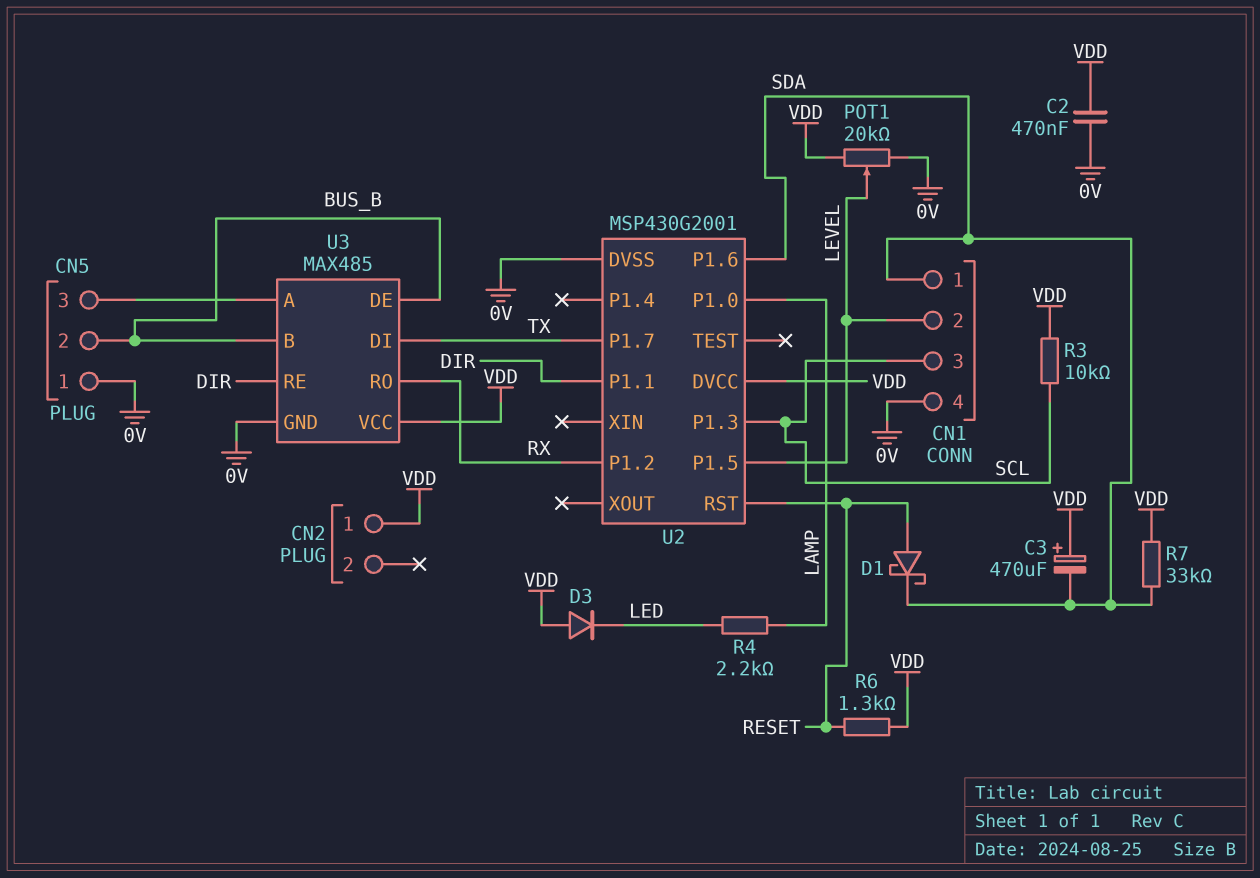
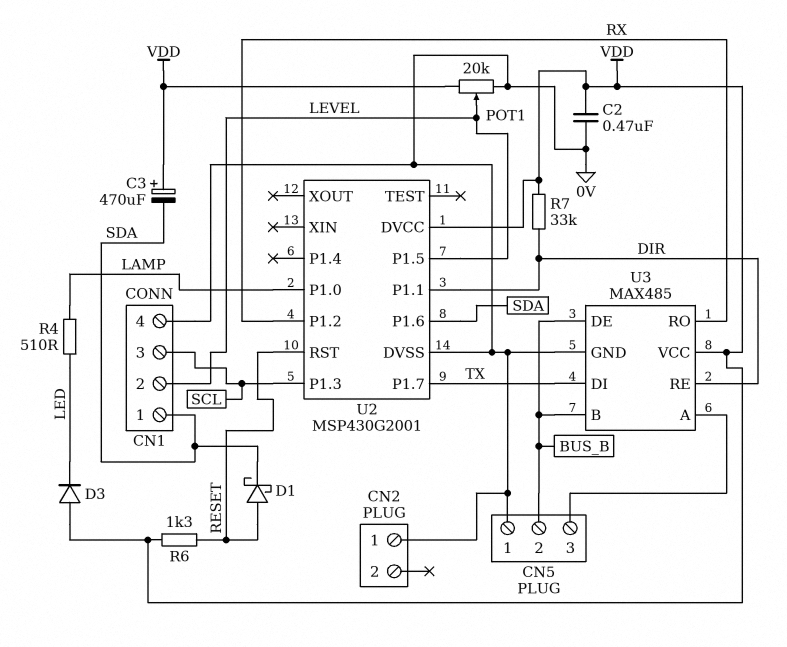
CN2 pin 1: VDD -> 0V
R3: 10k (SCL, VDD) -> none
R4: 2.2k (LAMP, LED) -> 510 (LAMP, LED)
R7: 33k (SDA, VDD) -> 33k (DIR, VDD)

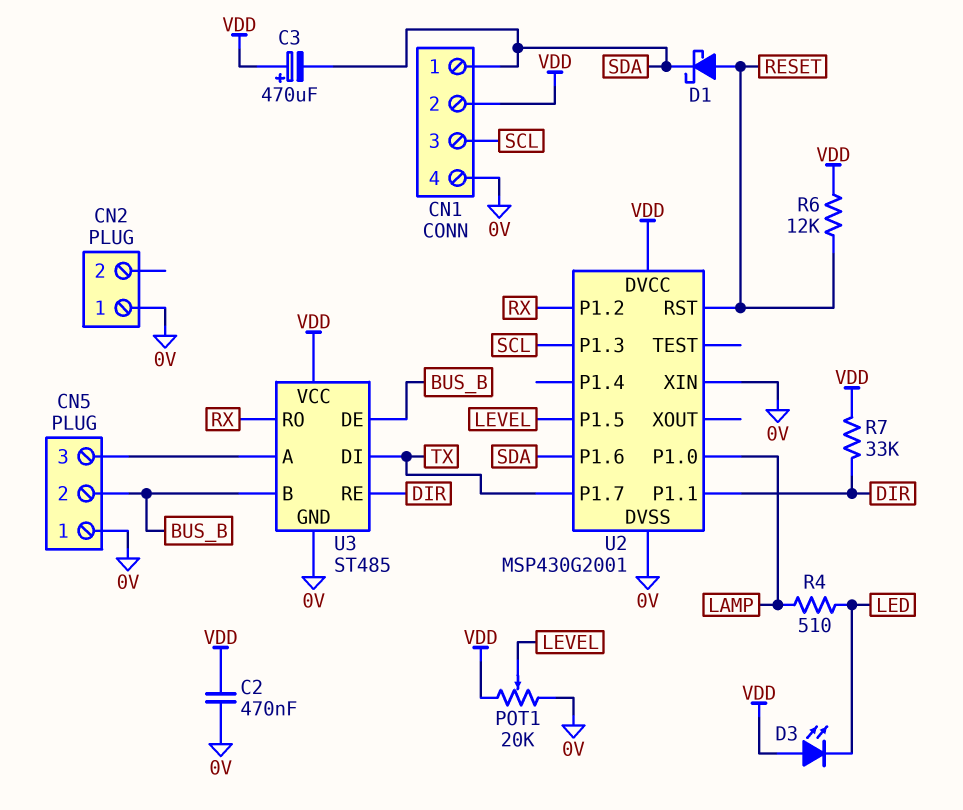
CN1 pin 2: LEVEL -> VDD
D3: diode (A VDD, K LED) -> LED (A VDD, K LED)
R6: 1.3k (RESET, VDD) -> 12k (RESET, VDD)
U2 pin XIN: none -> 0V
U3: MAX485 -> ST485

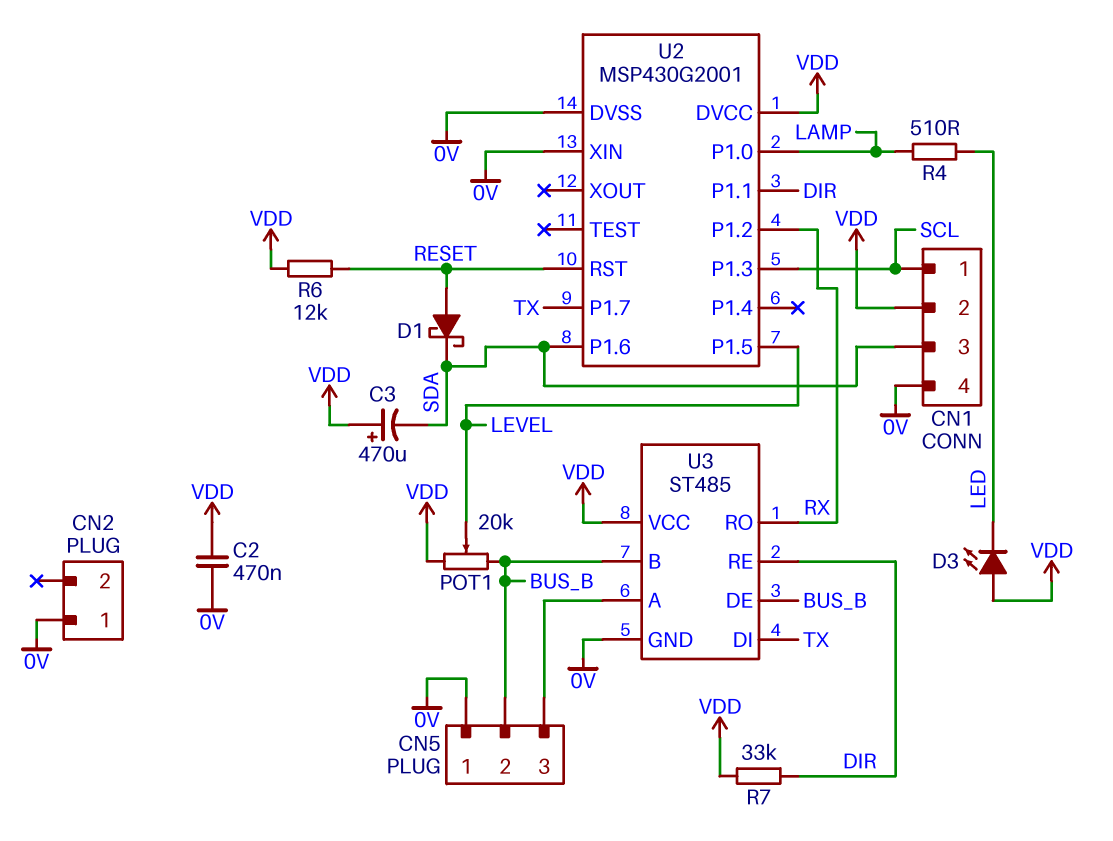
CN1 pin 1: SDA -> SCL
CN1 pin 3: SCL -> SDA
POT1: 20k (0V, VDD, wiper LEVEL) -> 20k (BUS_B, VDD, wiper LEVEL)

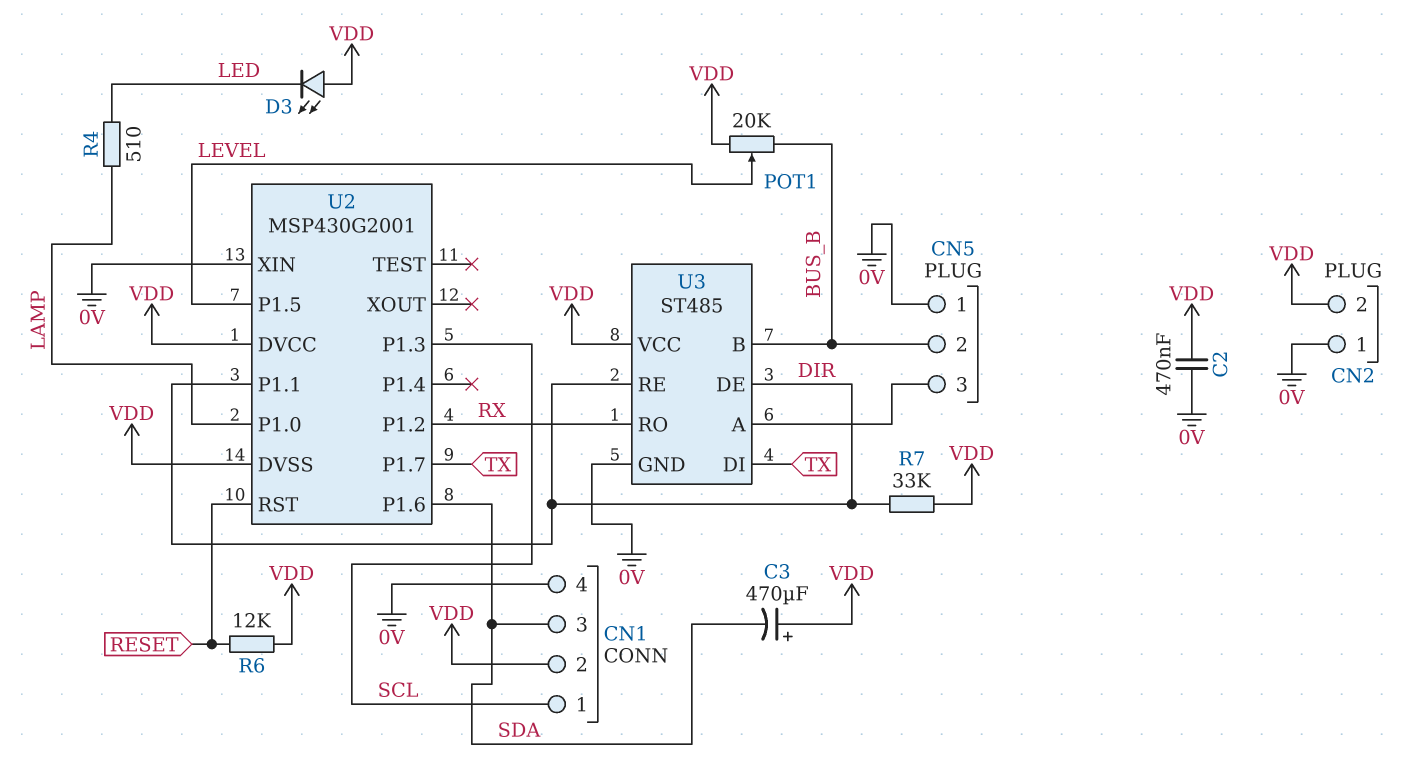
CN2 pin 2: none -> VDD
D1: schottky (A RESET, K SDA) -> none
U2 pin DVSS: 0V -> VDD
U3 pin DE: BUS_B -> DIR

